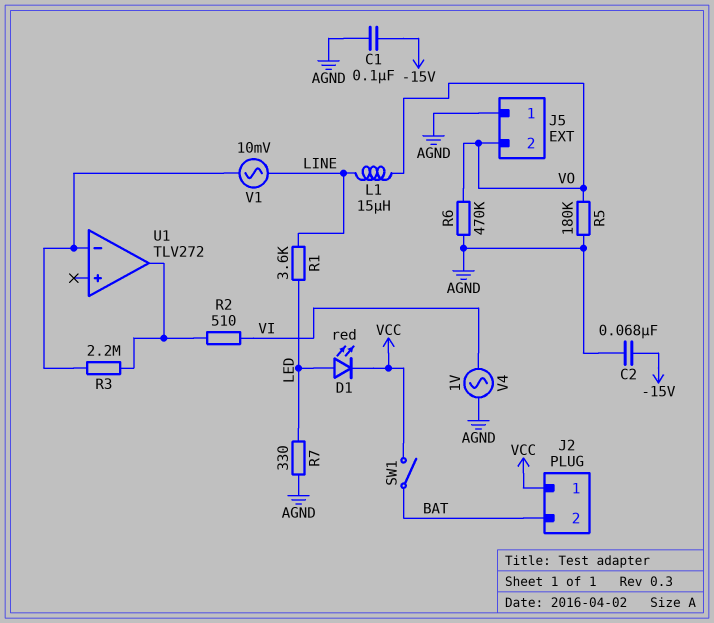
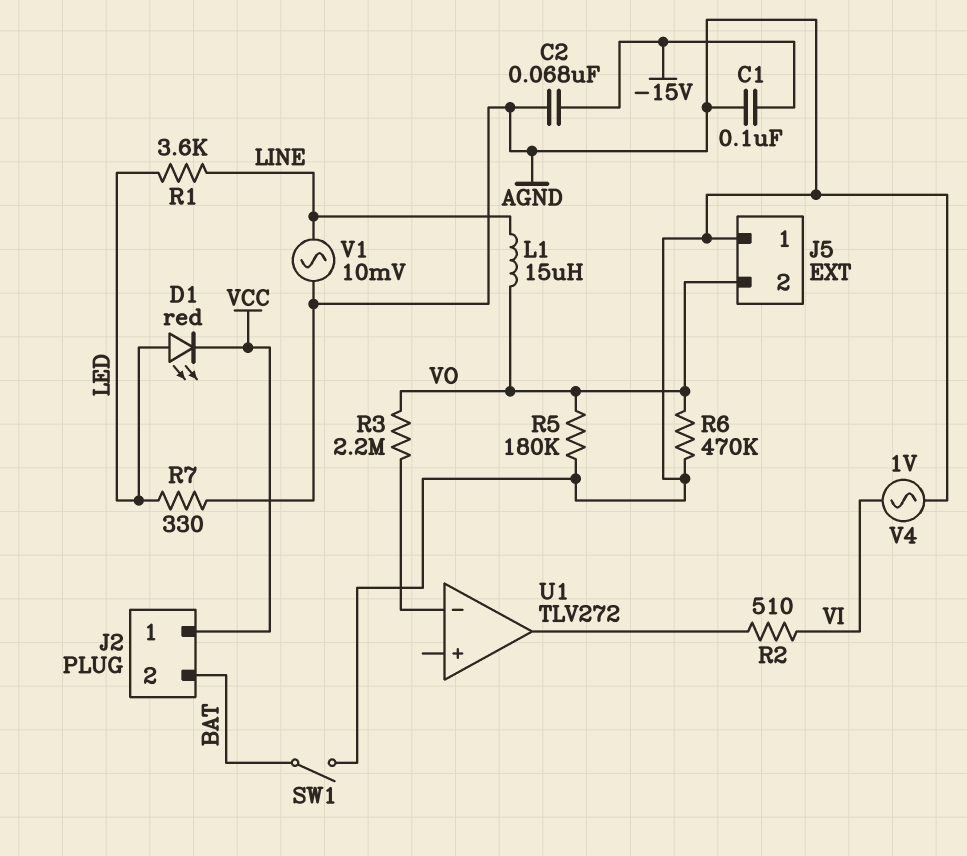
R3: 2.2M (U1/in-, U1/out) -> 2.2M (U1/in-, VO)
SW1: switch (BAT, VCC) -> switch (AGND, BAT)
V1: AC 10mV (LINE, U1/in-) -> AC 10mV (AGND, LINE)

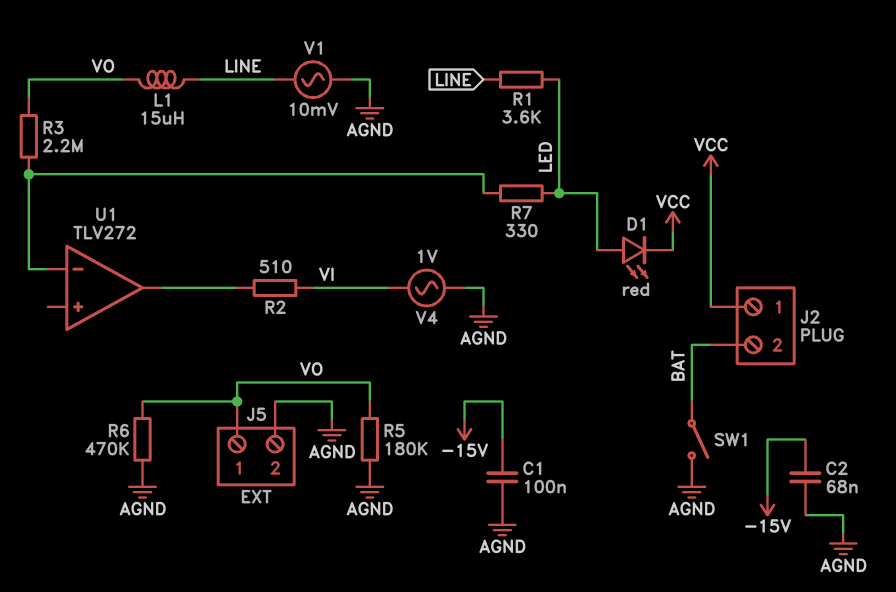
J5 pin 1: AGND -> VO
J5 pin 2: VO -> AGND
R7: 330 (AGND, LED) -> 330 (LED, U1/in-)

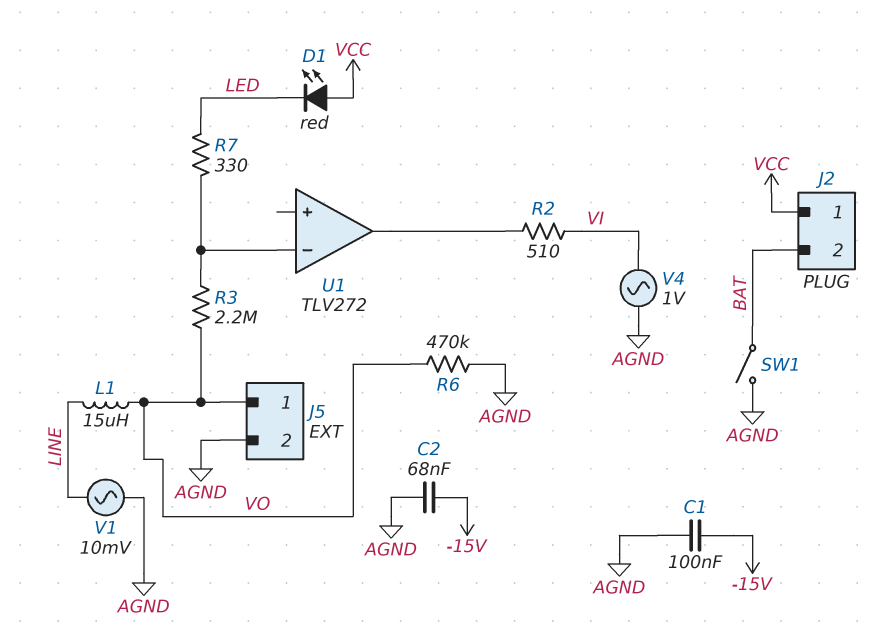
D1: LED red (A LED, K VCC) -> LED red (A VCC, K LED)
R1: 3.6k (LED, LINE) -> none
R5: 180k (AGND, VO) -> none

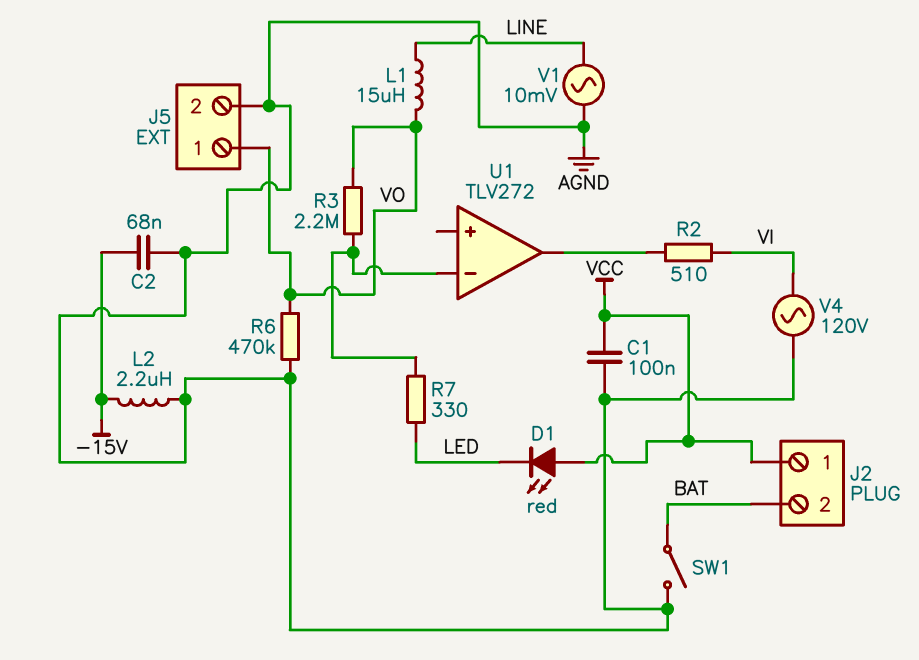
C1: 100nF (-15V, AGND) -> 100nF (AGND, VCC)
L2: none -> 2.2uH (-15V, AGND)
V4: AC 1V (AGND, VI) -> AC 120V (AGND, VI)

